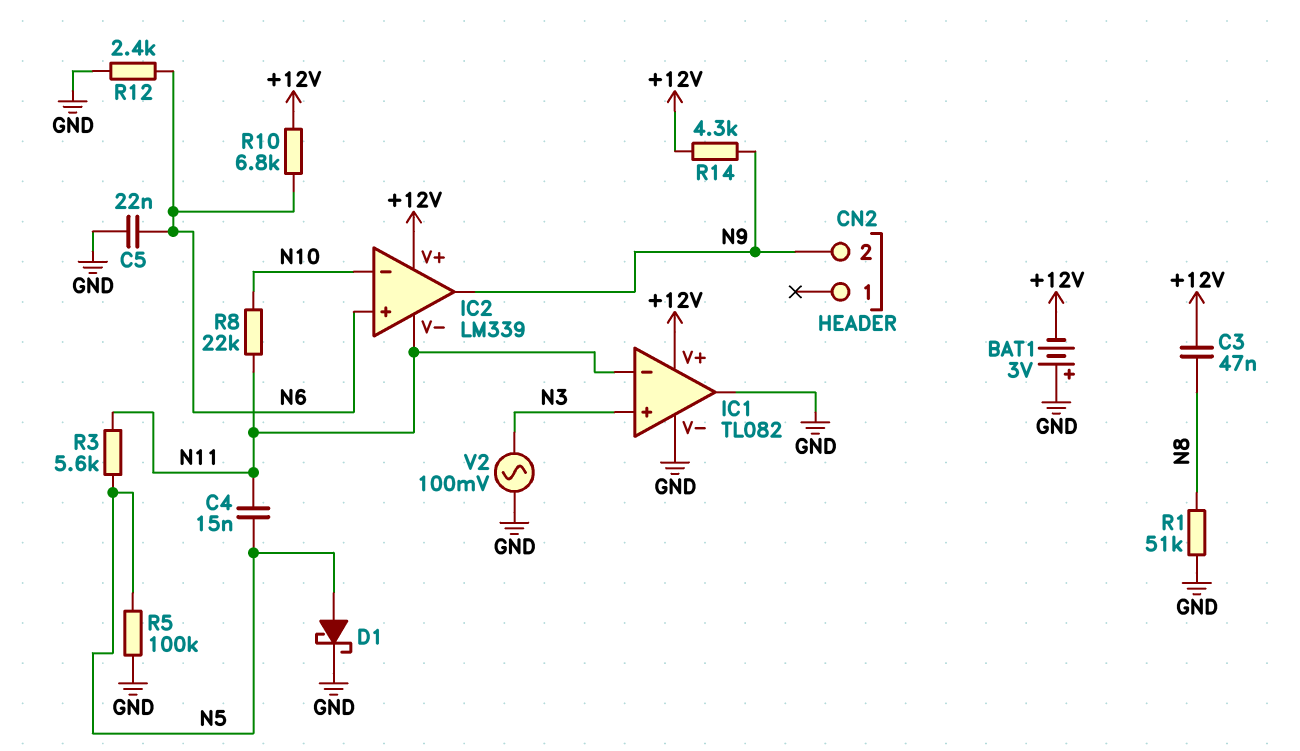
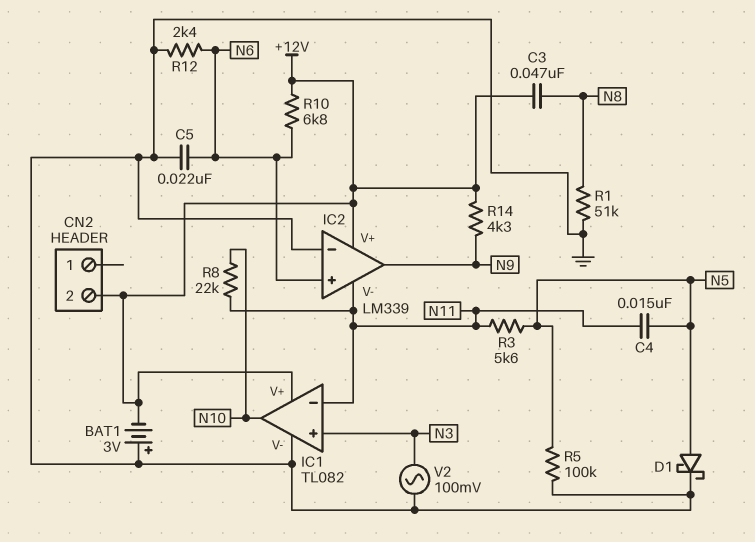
CN2 pin 2: N9 -> +12V
IC1 pin out: GND -> N10
IC2 pin in-: N10 -> GND

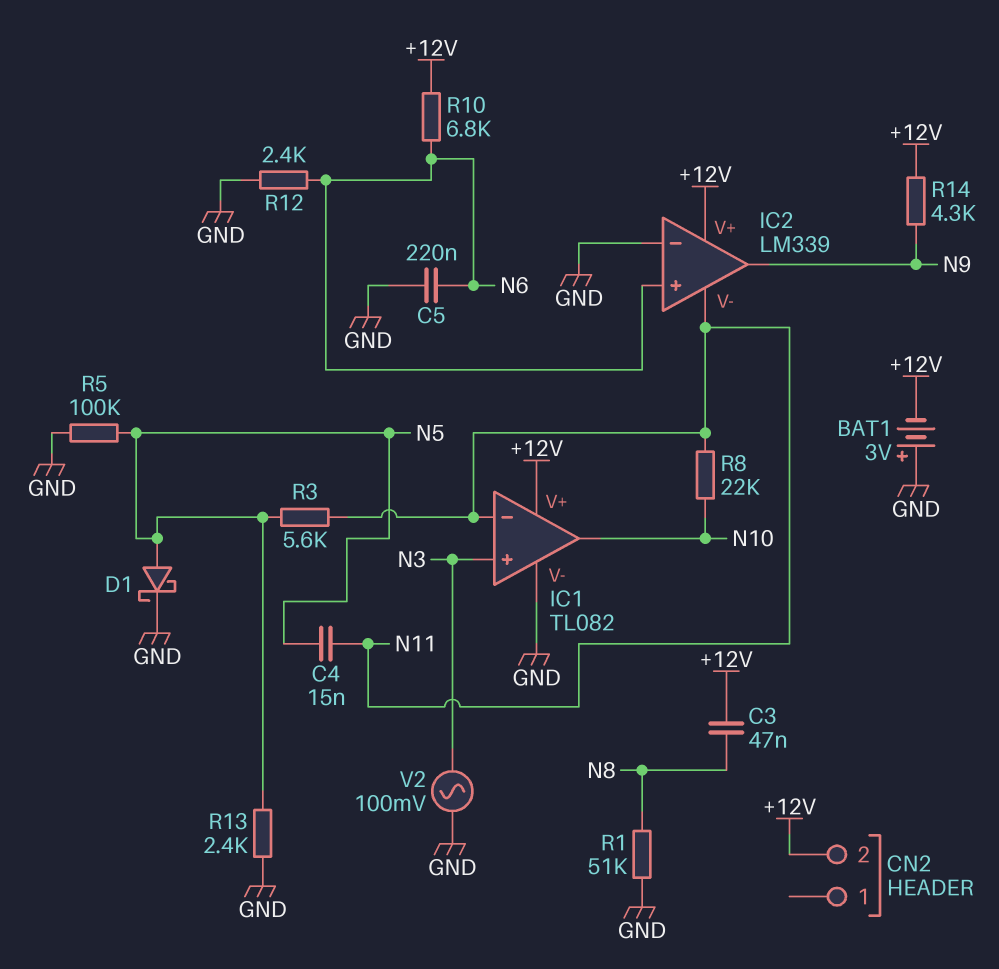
C5: 22nF (GND, N6) -> 220nF (GND, N6)
R13: none -> 2.4k (GND, N5)

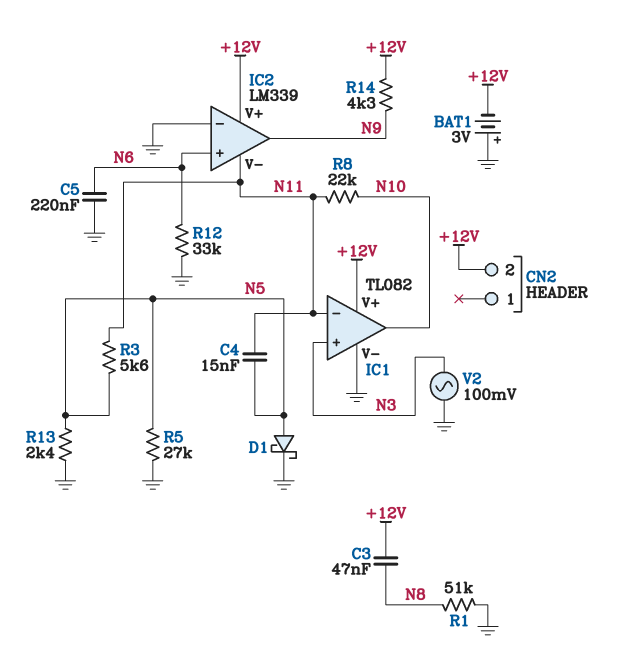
R5: 100k (GND, N5) -> 27k (GND, N5)
R10: 6.8k (+12V, N6) -> none
R12: 2.4k (GND, N6) -> 33k (GND, N6)

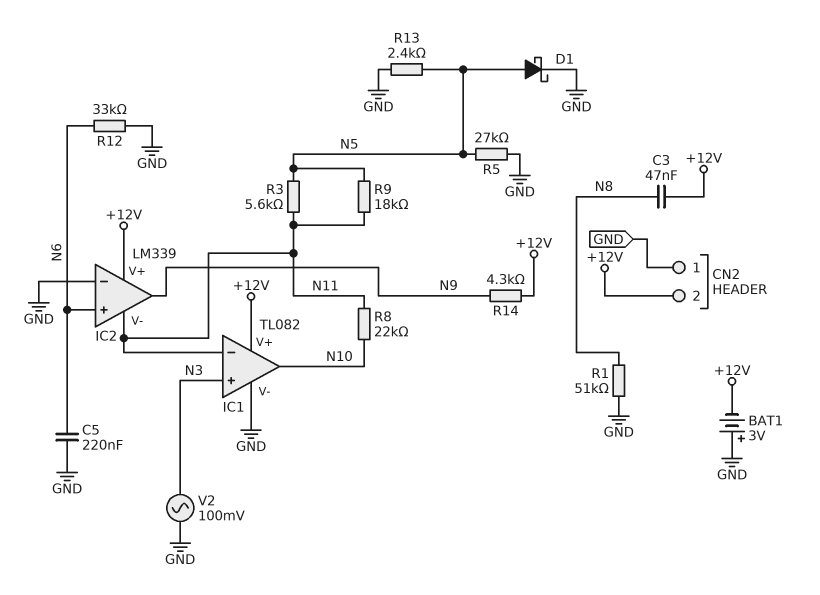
C4: 15nF (N5, N11) -> none
CN2 pin 1: none -> GND
R9: none -> 18k (N5, N11)

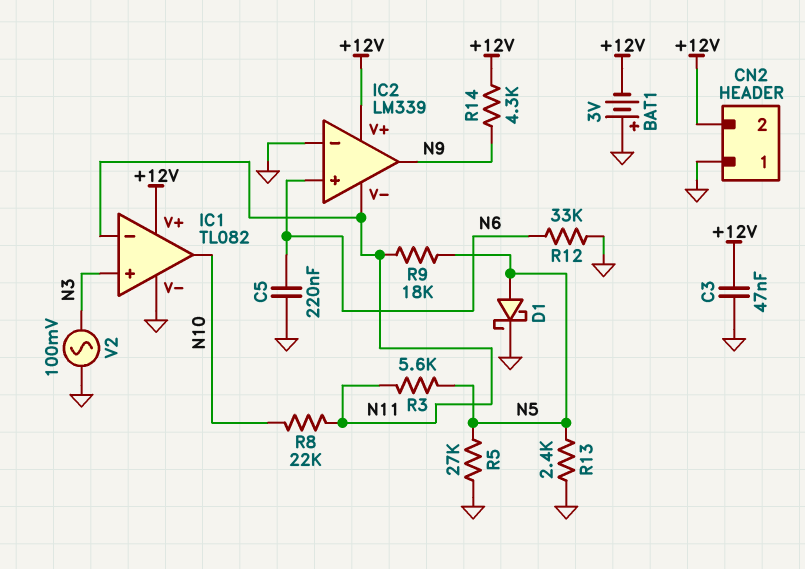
C3: 47nF (+12V, N8) -> 47nF (+12V, GND)
R1: 51k (GND, N8) -> none

